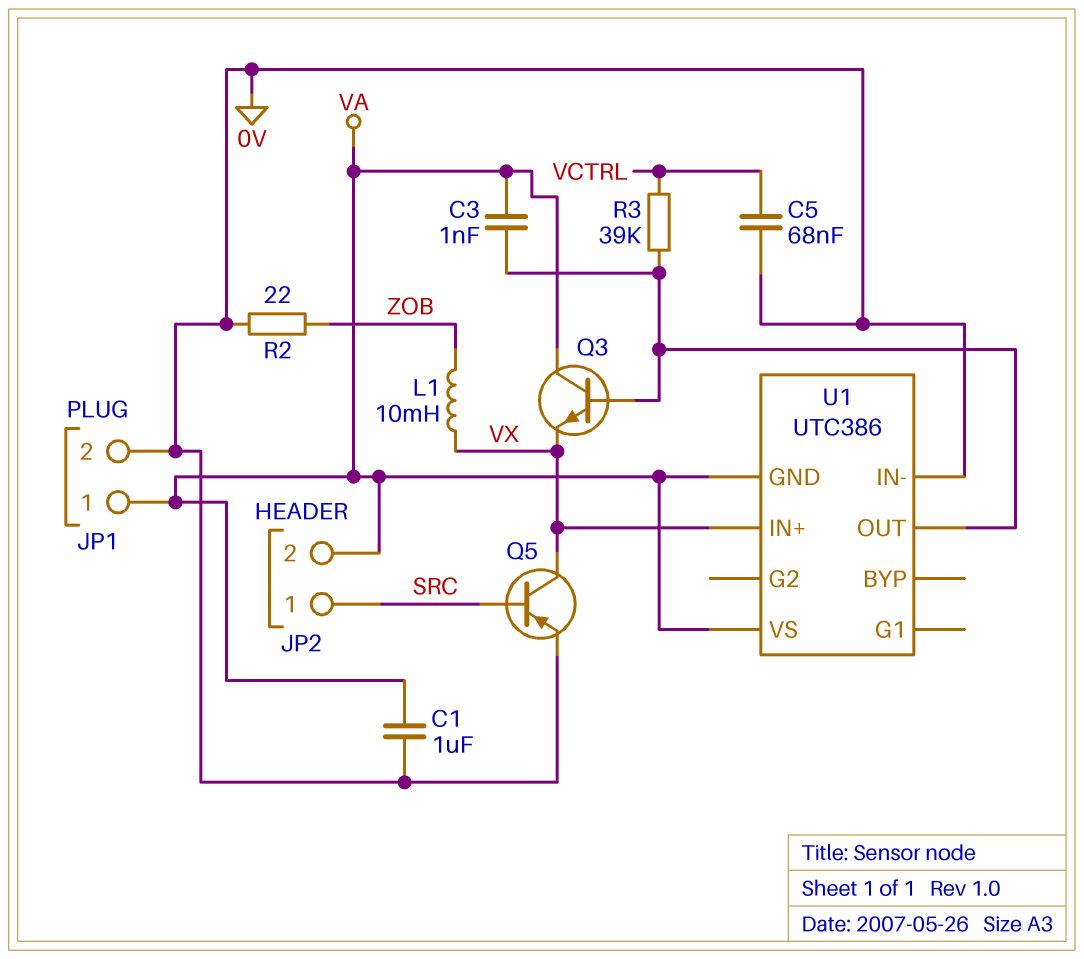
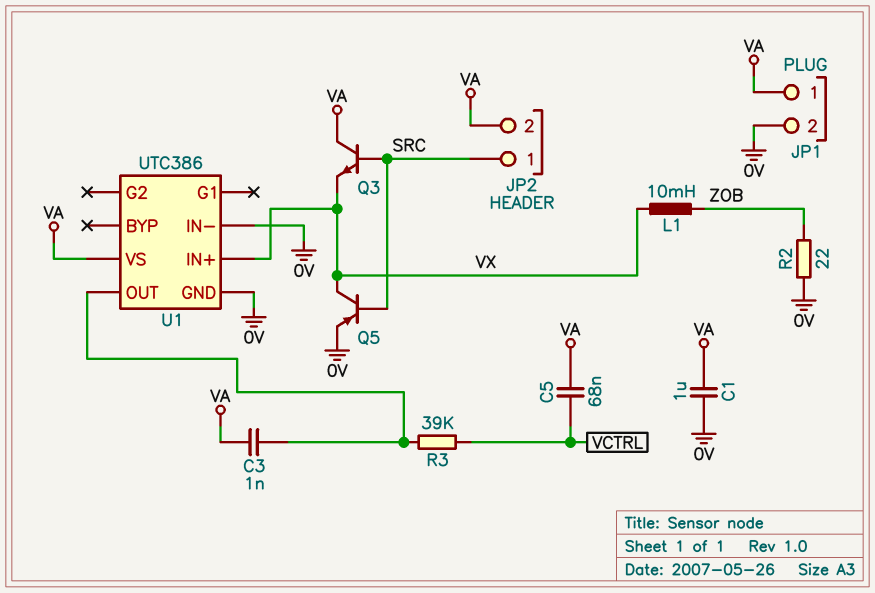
C5: 68nF (0V, VCTRL) -> 68nF (VA, VCTRL)
Q3: NPN (B U1/OUT, C VA, E VX) -> NPN (B SRC, C VA, E VX)
U1 pin GND: VA -> 0V

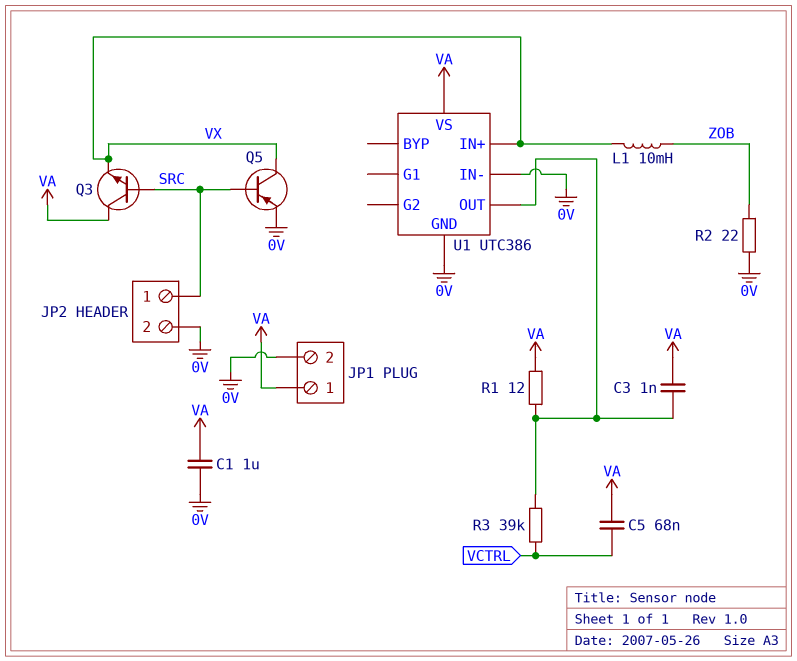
JP2 pin 2: VA -> 0V
R1: none -> 12 (U1/OUT, VA)

